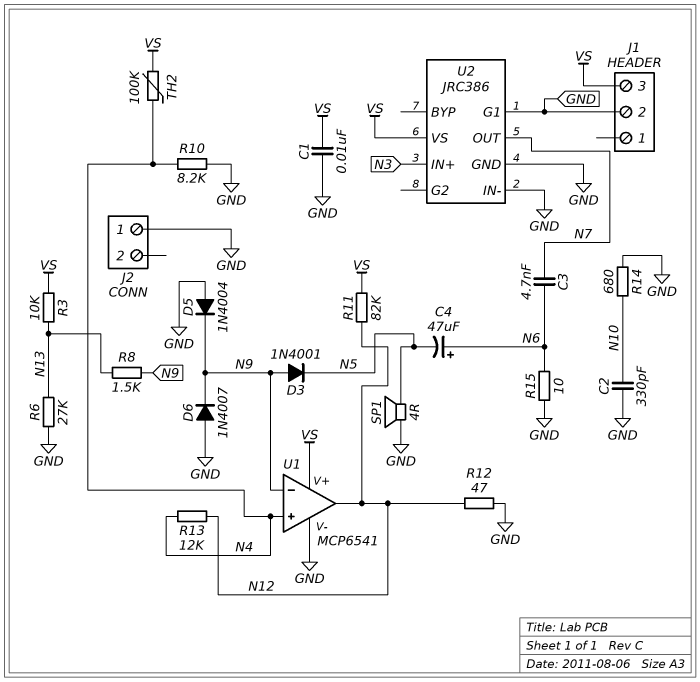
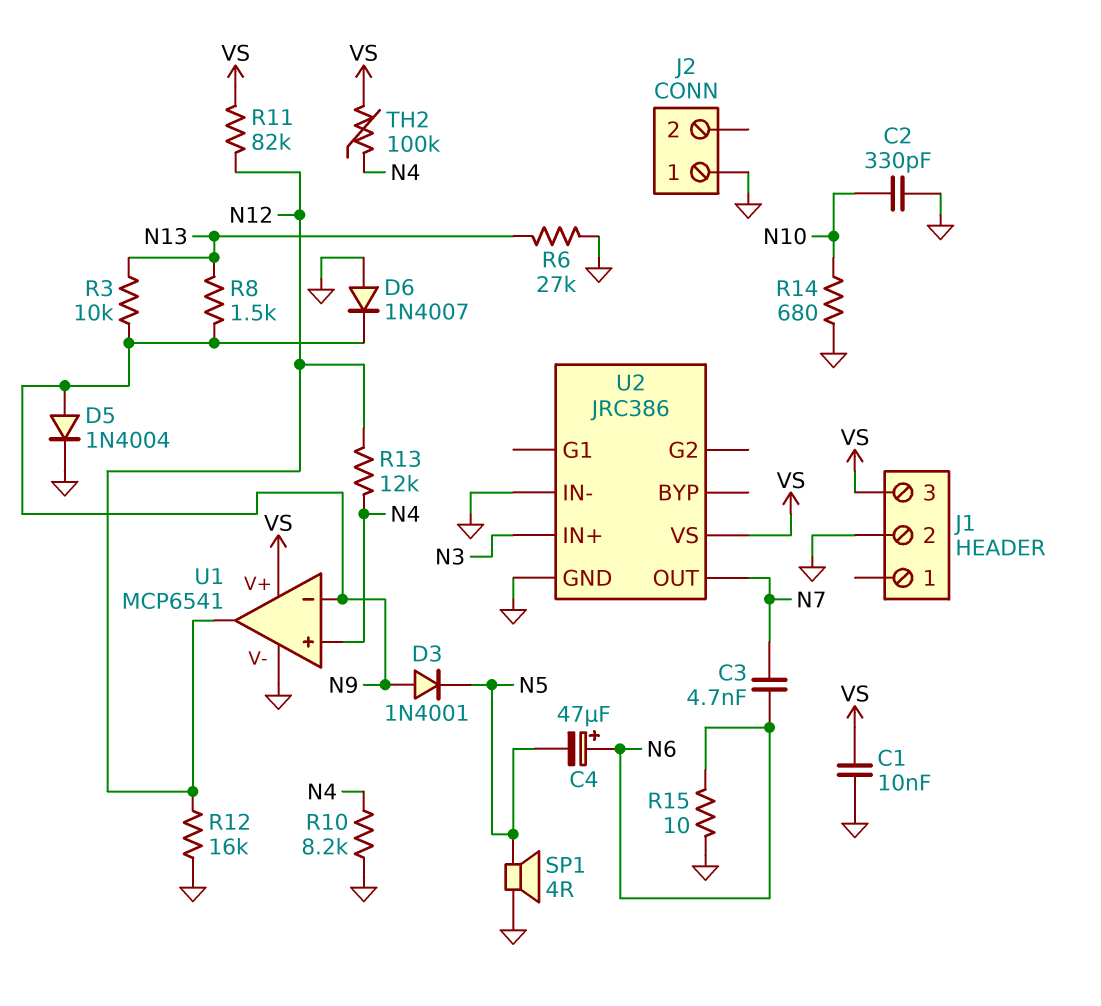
D5: diode 1N4004 (A GND, K N9) -> diode 1N4004 (A N9, K GND)
R3: 10k (N13, VS) -> 10k (N9, N13)
R12: 47 (GND, N12) -> 16k (GND, N12)
U2 pin G1: GND -> none

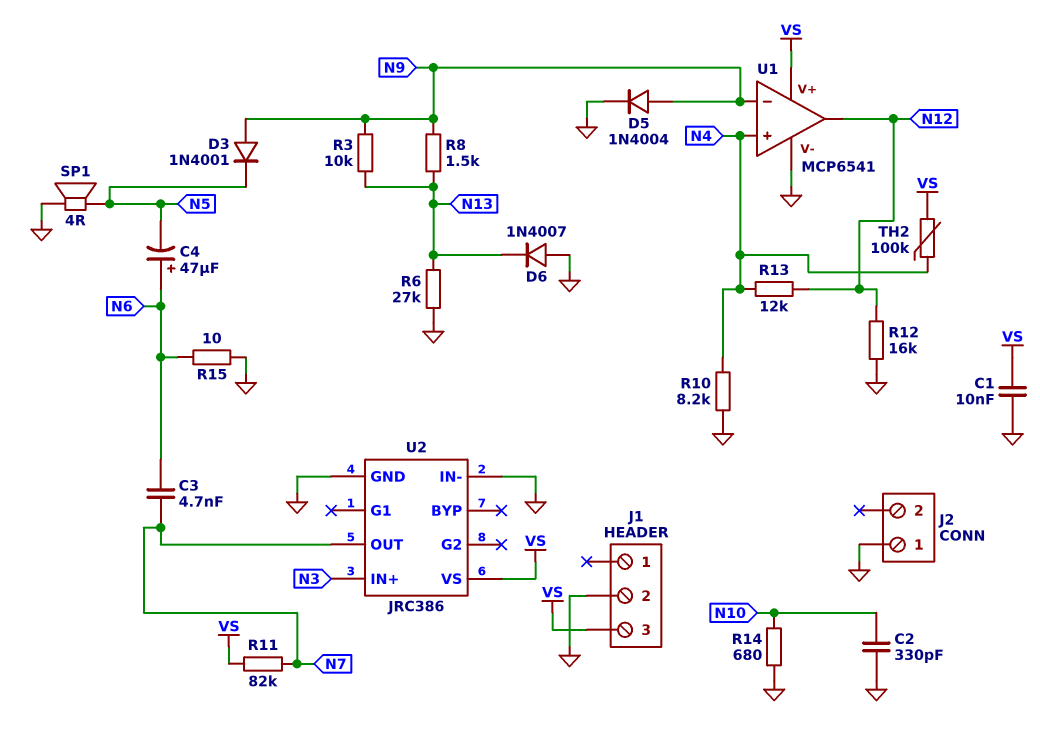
D6: diode 1N4007 (A GND, K N9) -> diode 1N4007 (A GND, K N13)
R11: 82k (N12, VS) -> 82k (N7, VS)

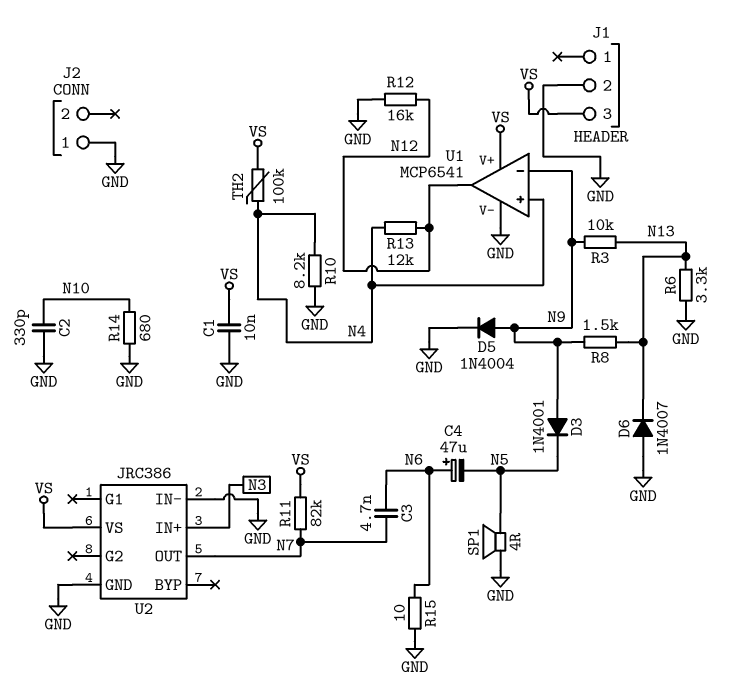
R6: 27k (GND, N13) -> 3.3k (GND, N13)

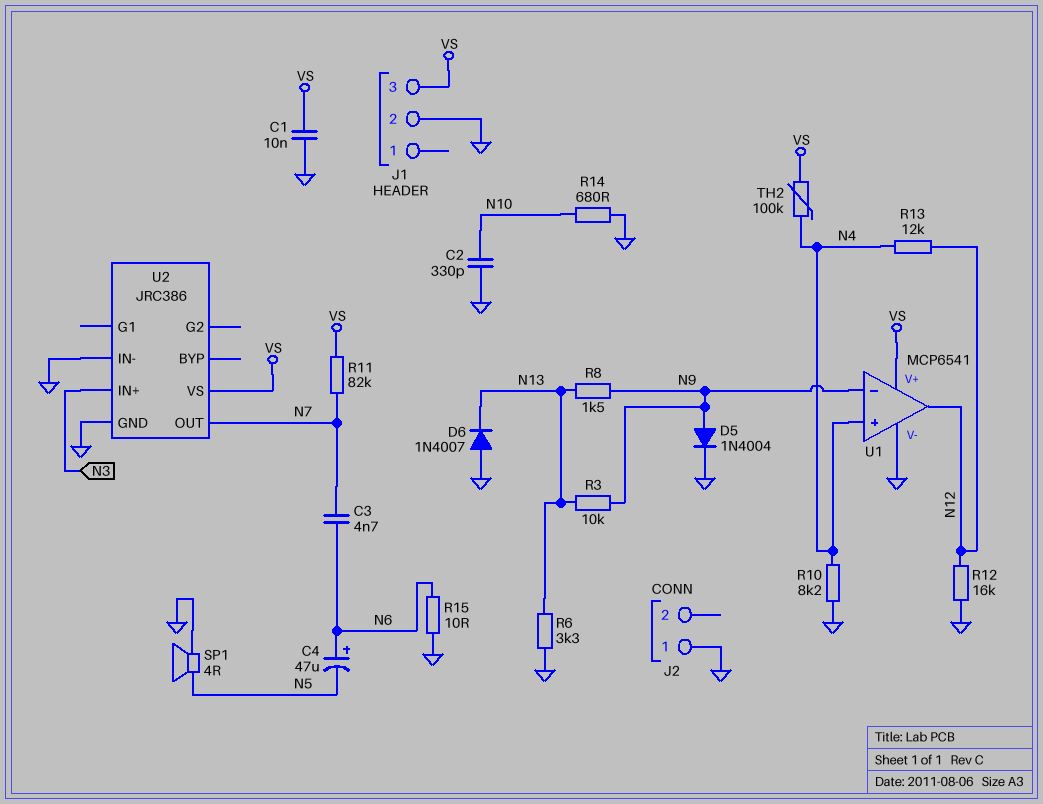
D3: diode 1N4001 (A N9, K N5) -> none

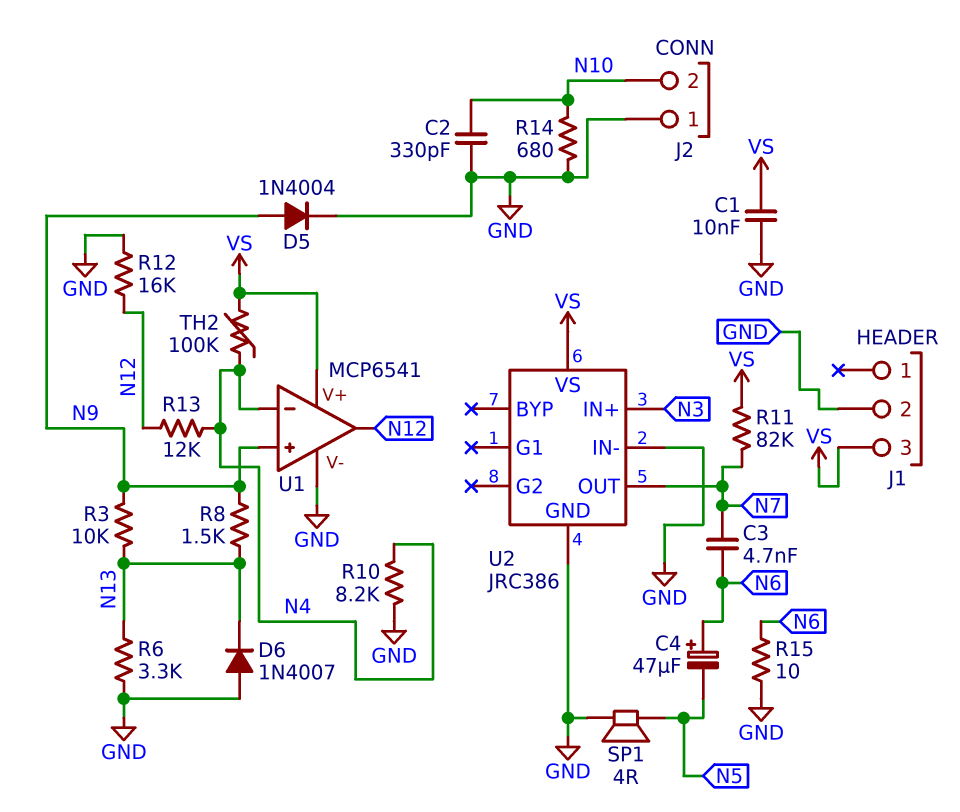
J2 pin 2: none -> N10
U1 pin in+: N4 -> N9
U1 pin in-: N9 -> N4

